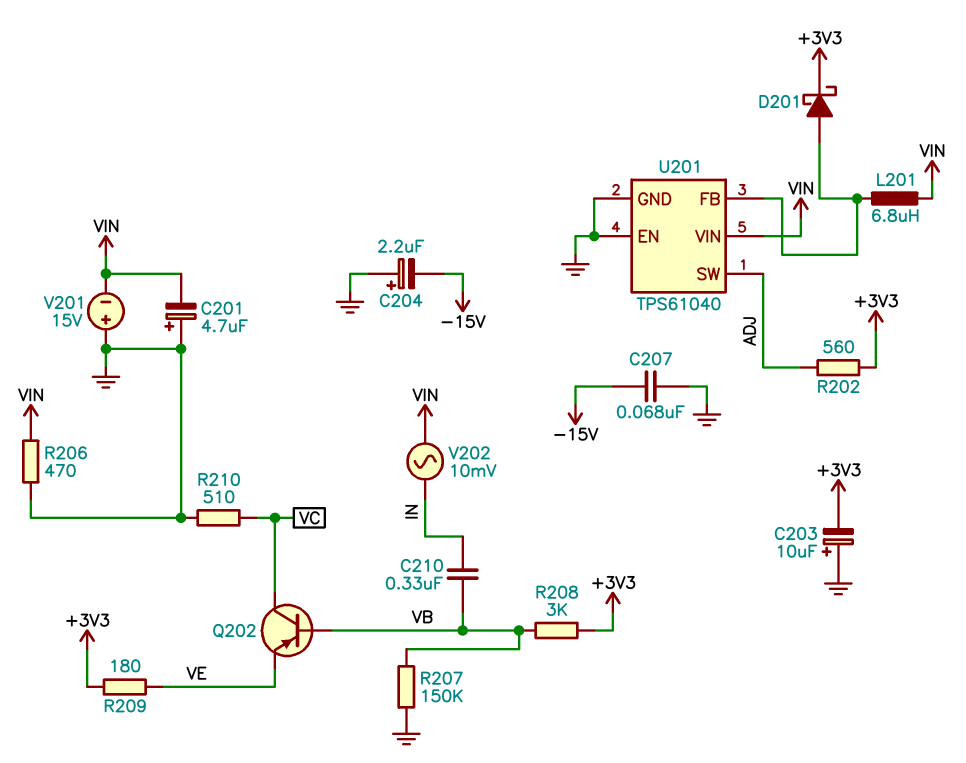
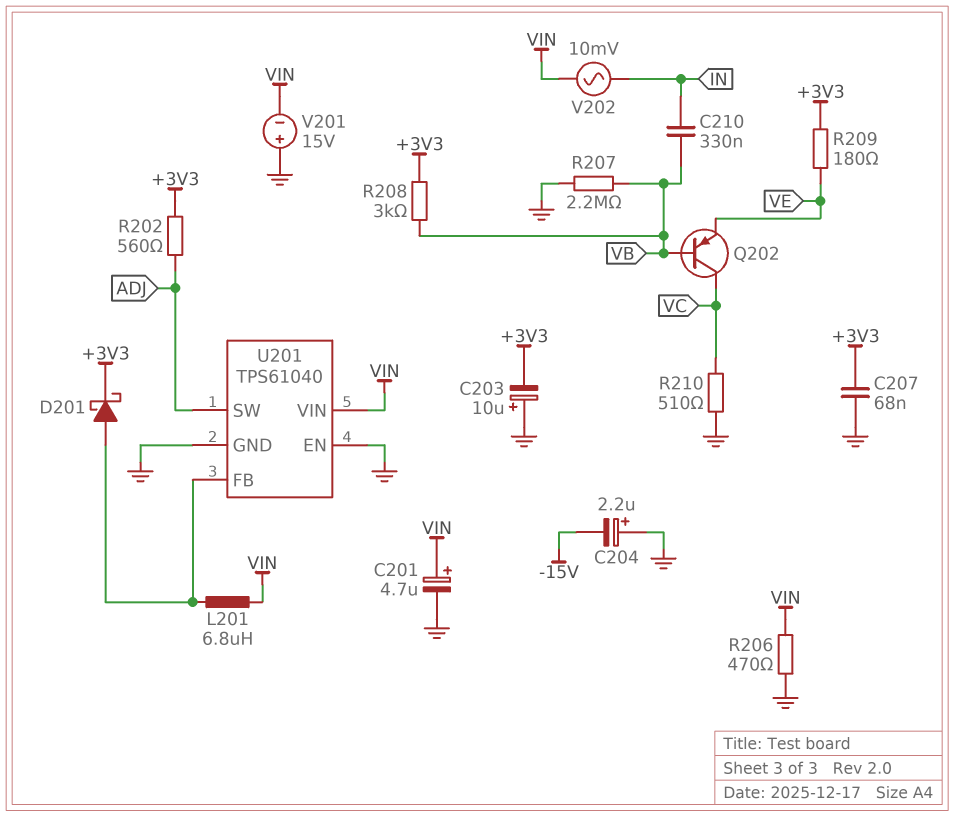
C201: 4.7uF (plus GND, minus VIN) -> 4.7uF (plus VIN, minus GND)
C207: 68nF (-15V, GND) -> 68nF (+3V3, GND)
R207: 150k (GND, VB) -> 2.2M (GND, VB)

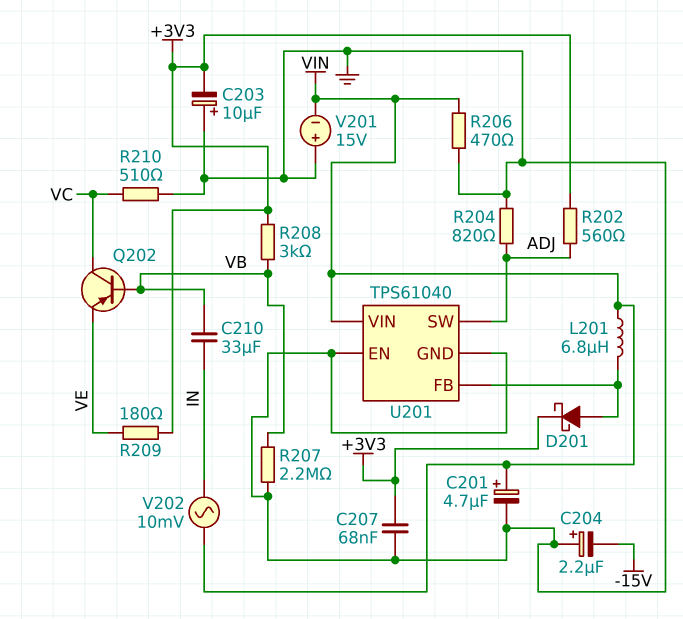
C210: 330nF (IN, VB) -> 33uF (IN, VB)
R204: none -> 820 (ADJ, GND)

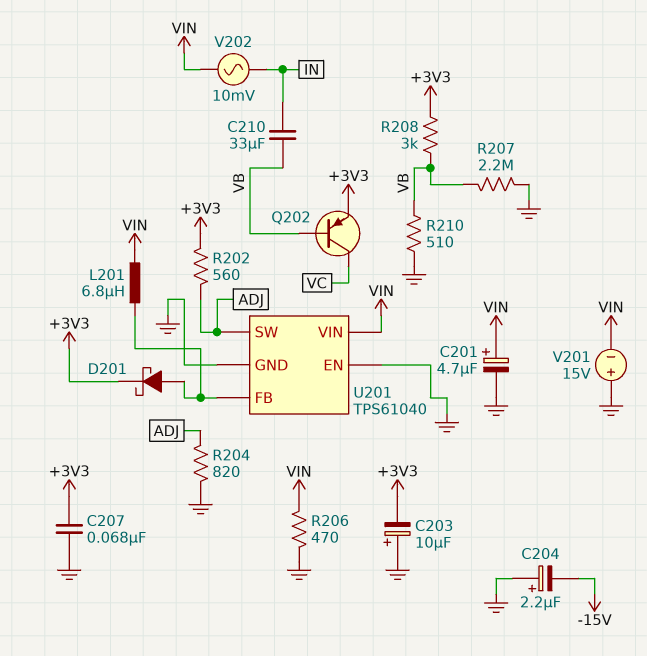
Q202: PNP (B VB, C VC, E VE) -> PNP (B VB, C VC, E +3V3)
R209: 180 (+3V3, VE) -> none
R210: 510 (GND, VC) -> 510 (GND, VB)

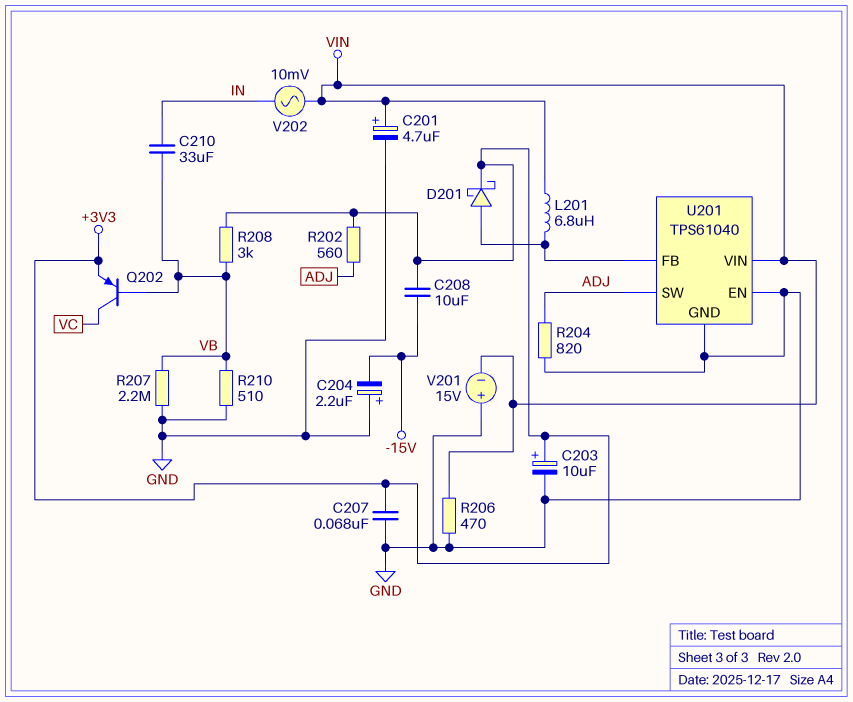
C203: 10uF (plus GND, minus +3V3) -> 10uF (plus +3V3, minus GND)
C208: none -> 10uF (+3V3, -15V)

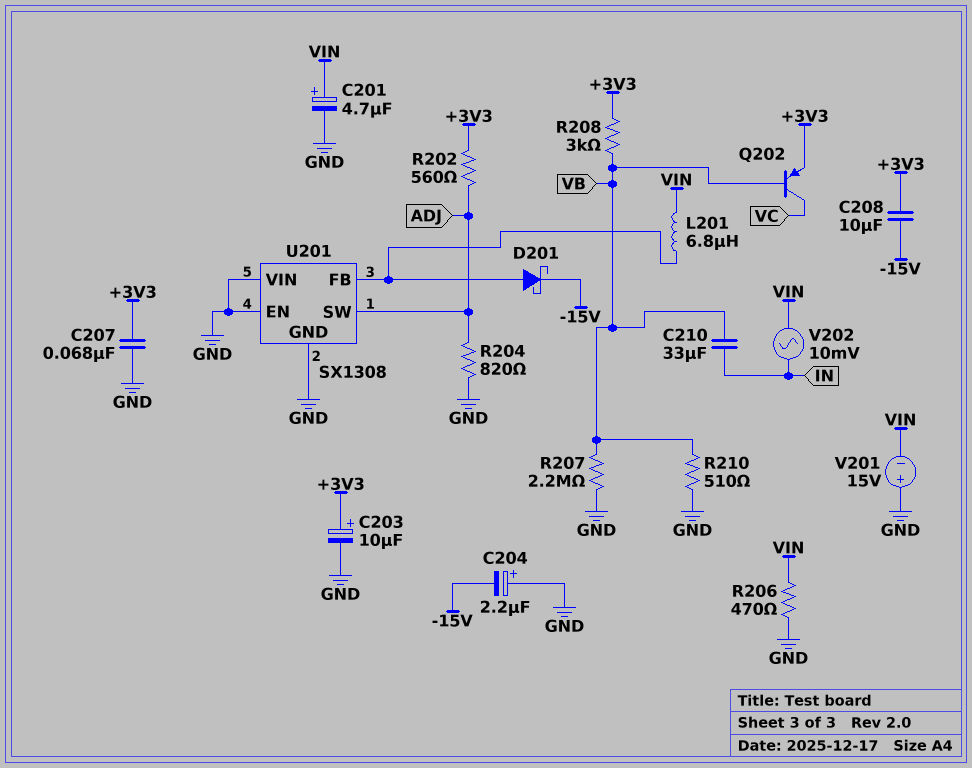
D201: schottky (A U201/FB, K +3V3) -> schottky (A U201/FB, K -15V)
U201: TPS61040 -> SX1308
U201 pin VIN: VIN -> GND

